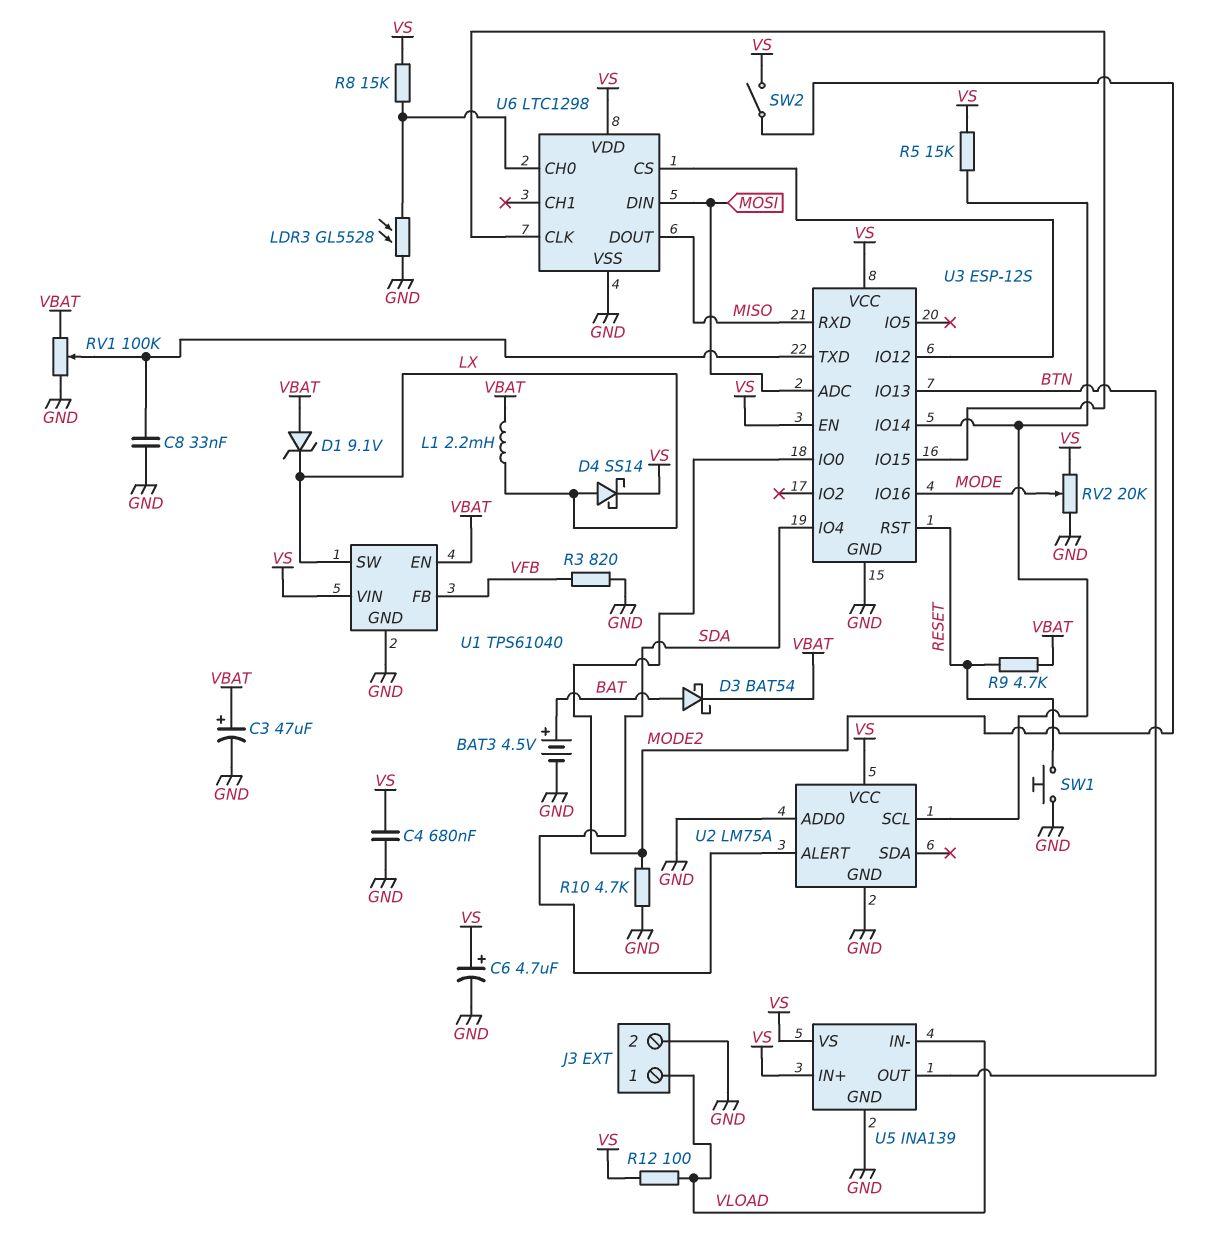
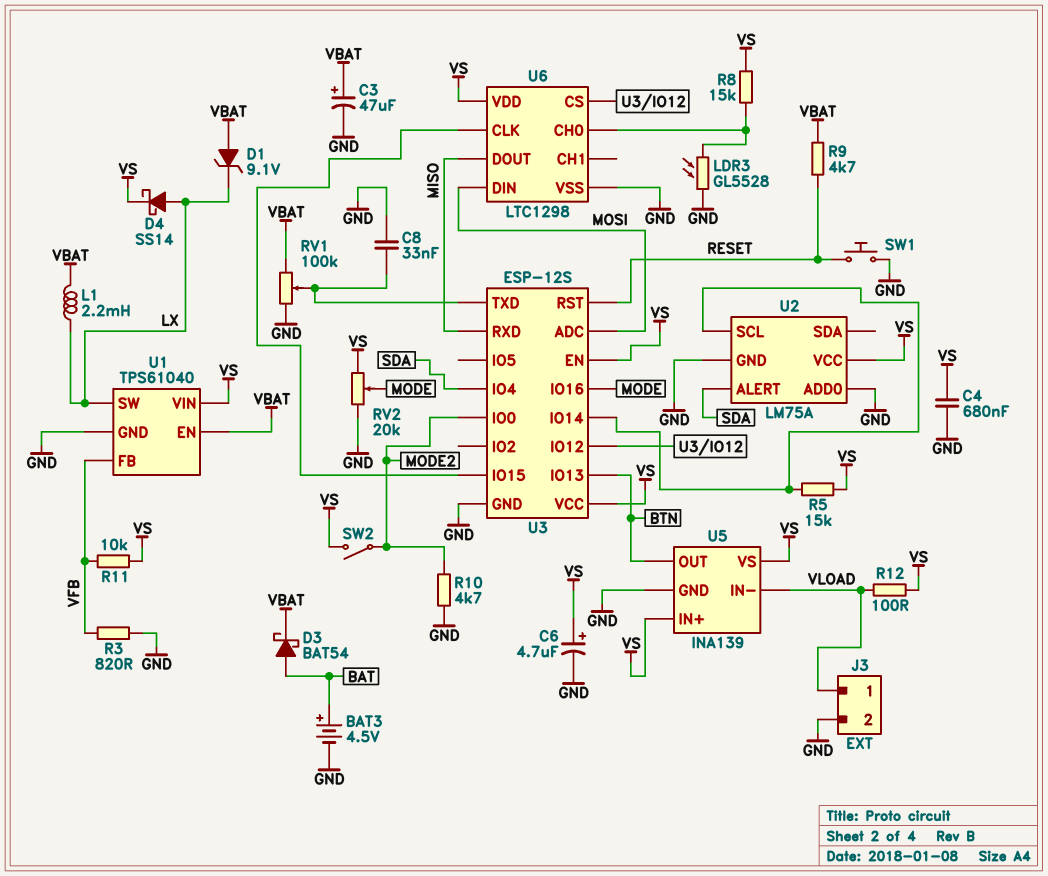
R11: none -> 10k (VFB, VS)

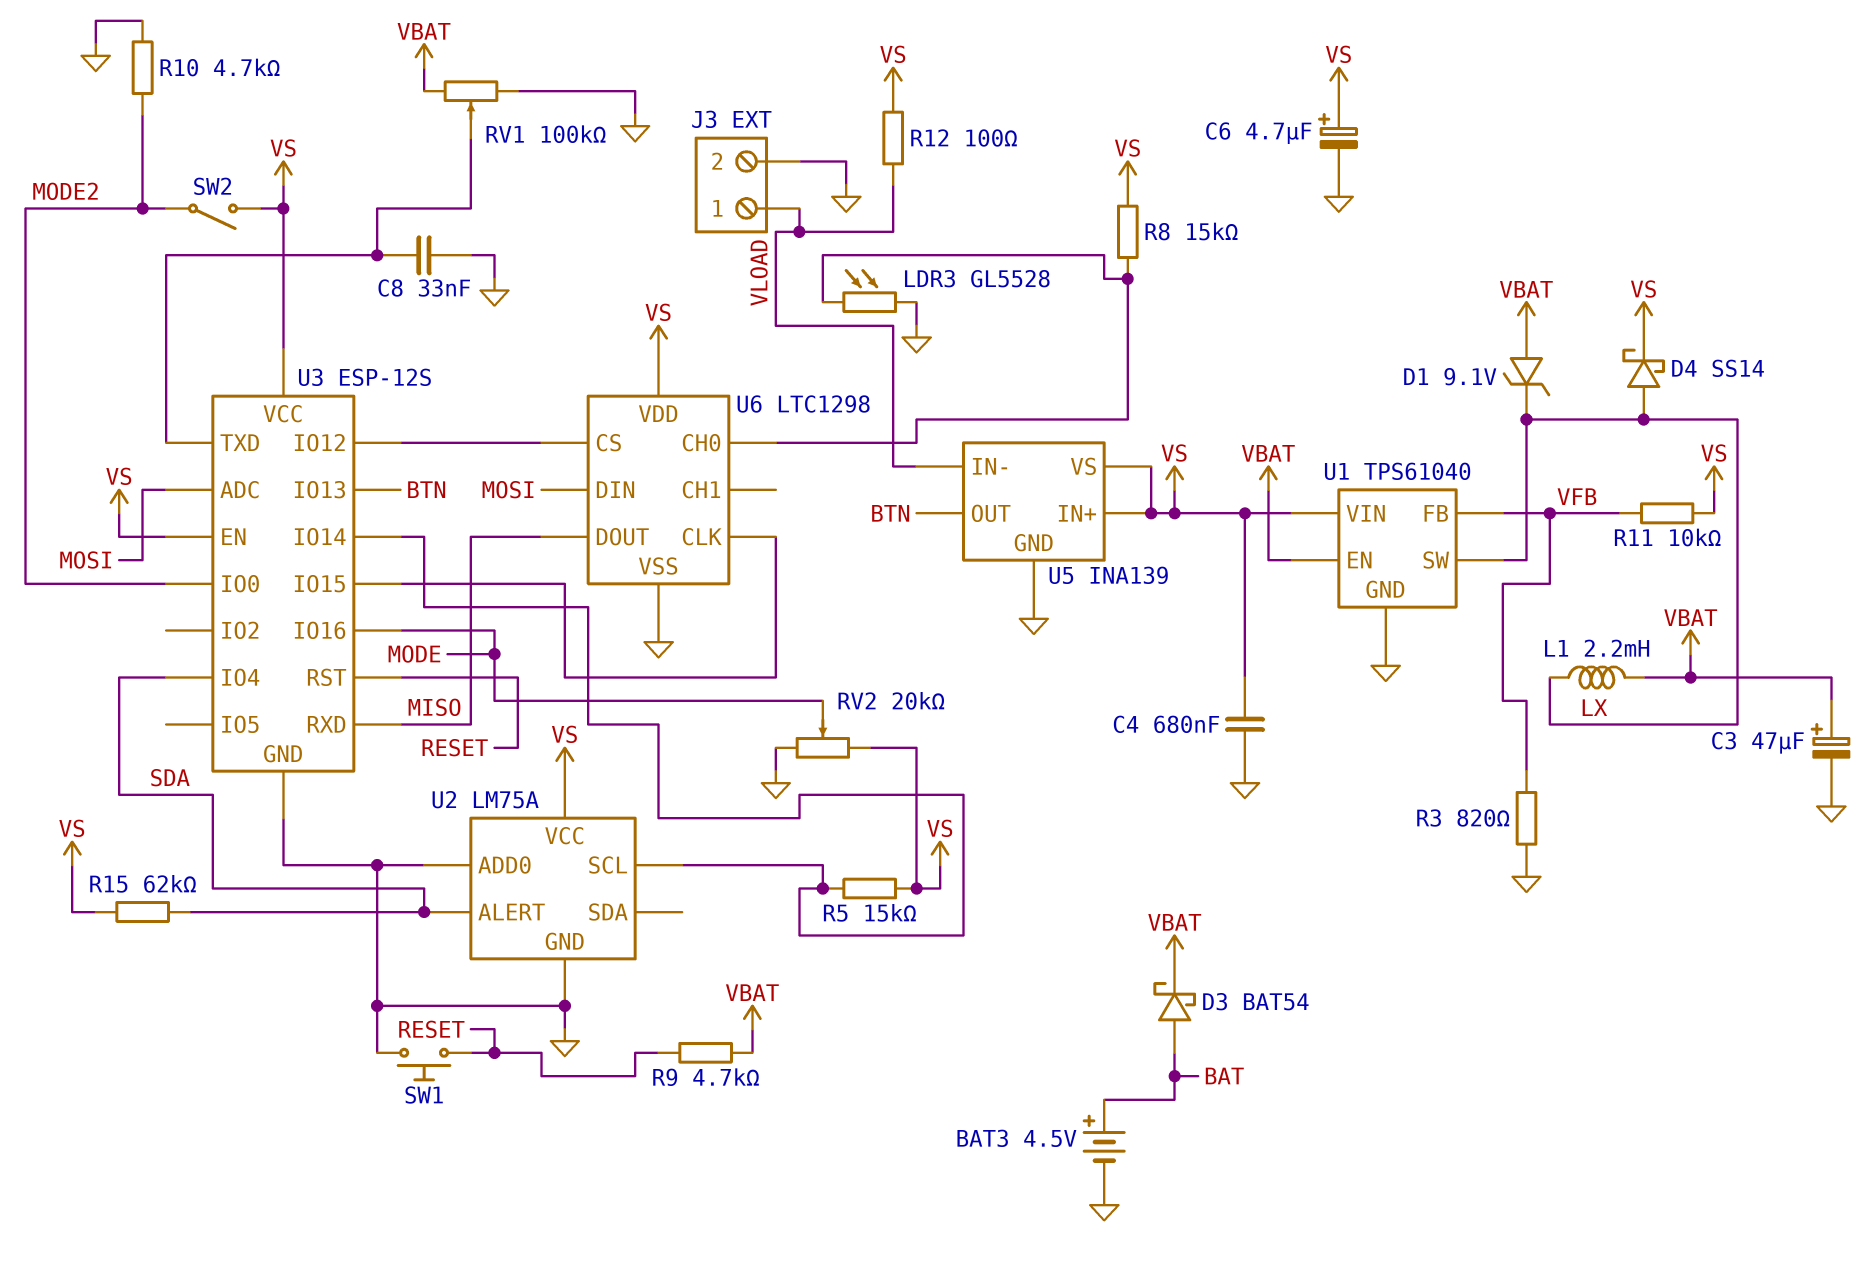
R15: none -> 62k (SDA, VS)

